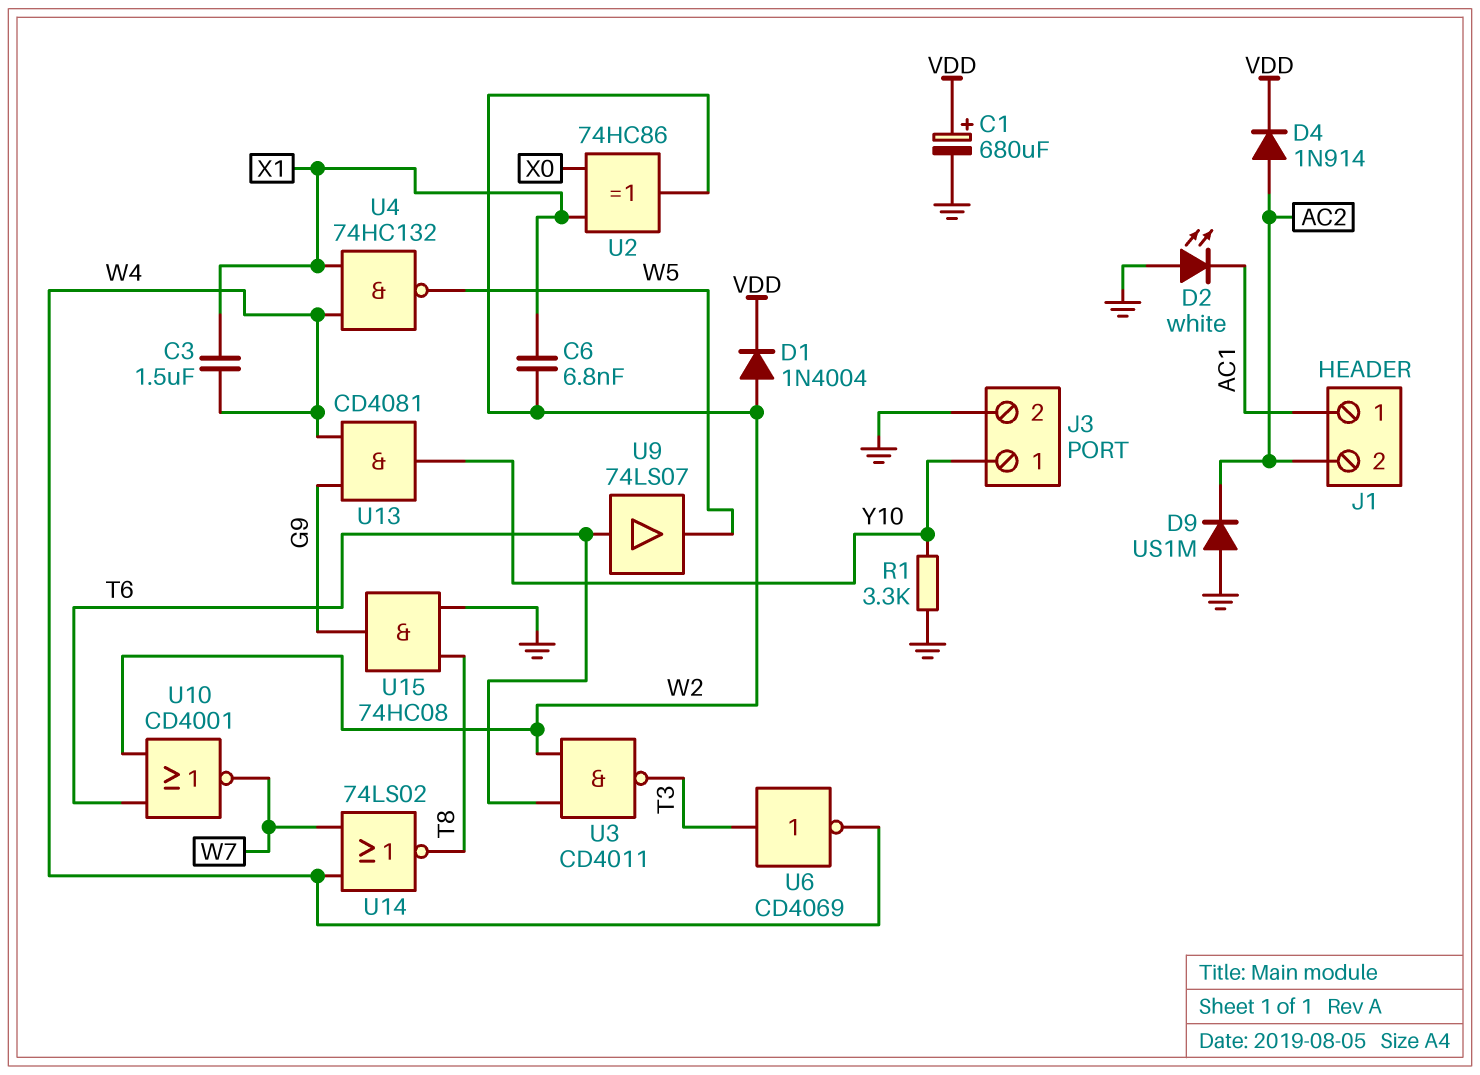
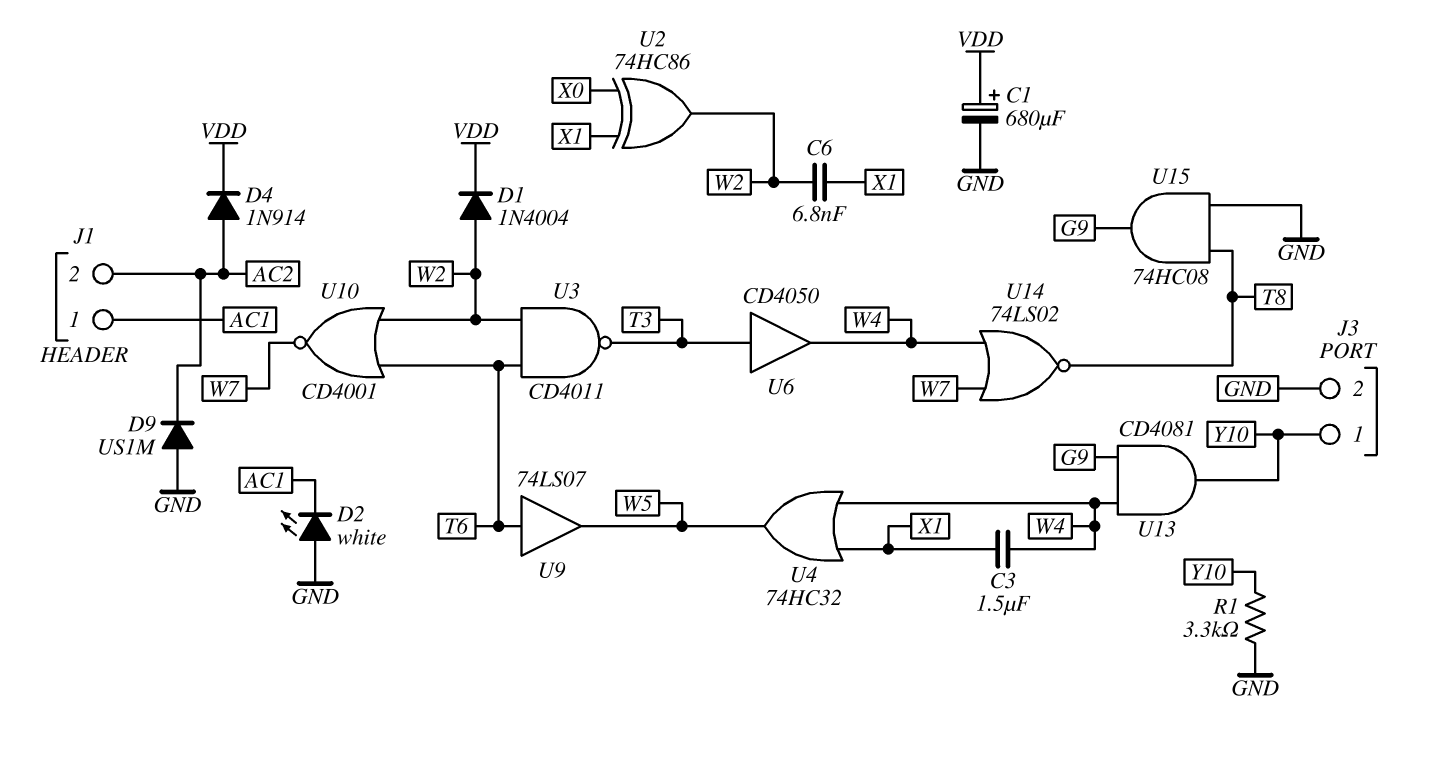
U4: NAND 74HC132 (in W4, in X1, out W5) -> OR 74HC32 (in W4, in X1, out W5)
U6: NOT CD4069 (in T3, out W4) -> buffer CD4050 (in T3, out W4)

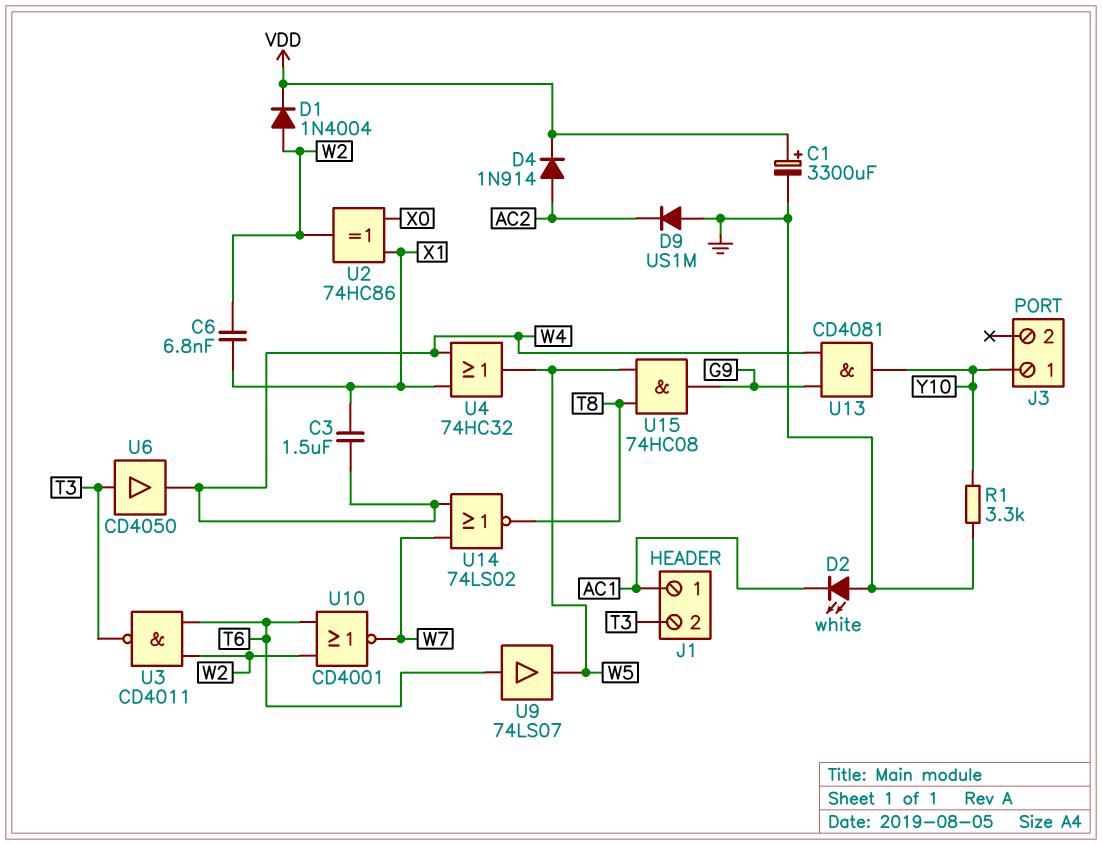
C1: 680uF (plus VDD, minus GND) -> 3300uF (plus VDD, minus GND)
J1 pin 2: AC2 -> T3
J3 pin 2: GND -> none
U15: AND 74HC08 (in GND, in T8, out G9) -> AND 74HC08 (in T8, in W5, out G9)

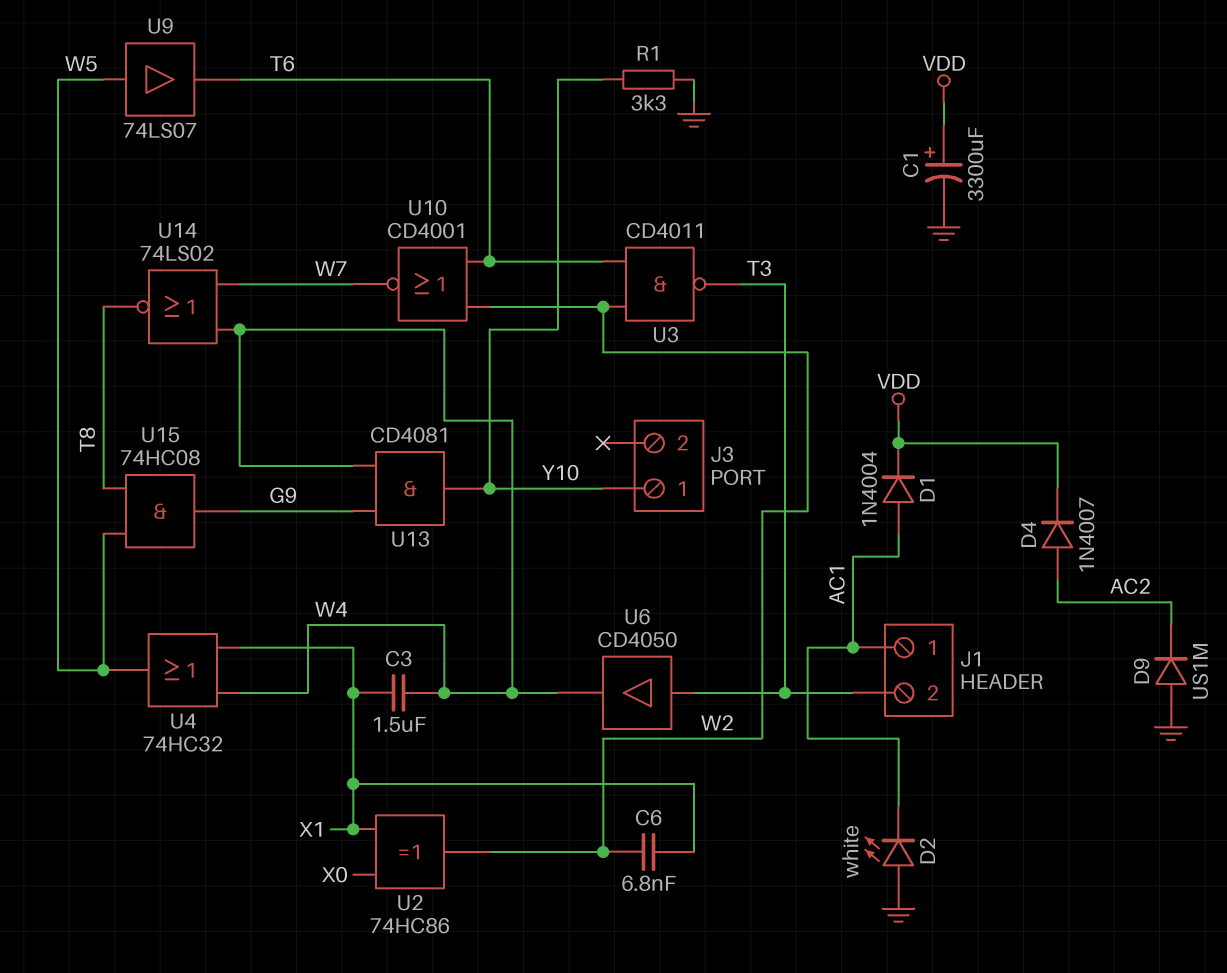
D1: diode 1N4004 (A W2, K VDD) -> diode 1N4004 (A AC1, K VDD)
D4: diode 1N914 (A AC2, K VDD) -> diode 1N4007 (A AC2, K VDD)
U9: buffer 74LS07 (in T6, out W5) -> buffer 74LS07 (in W5, out T6)

